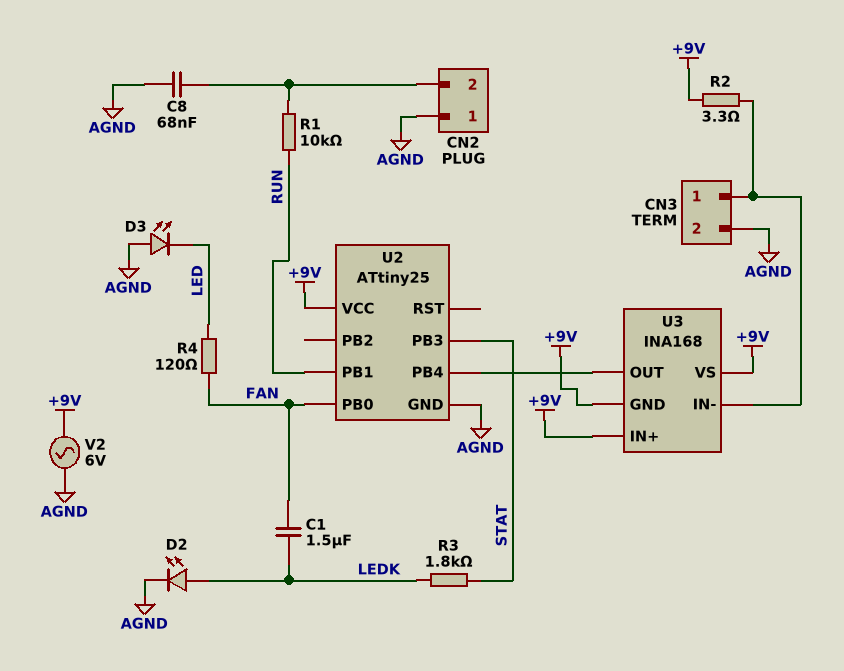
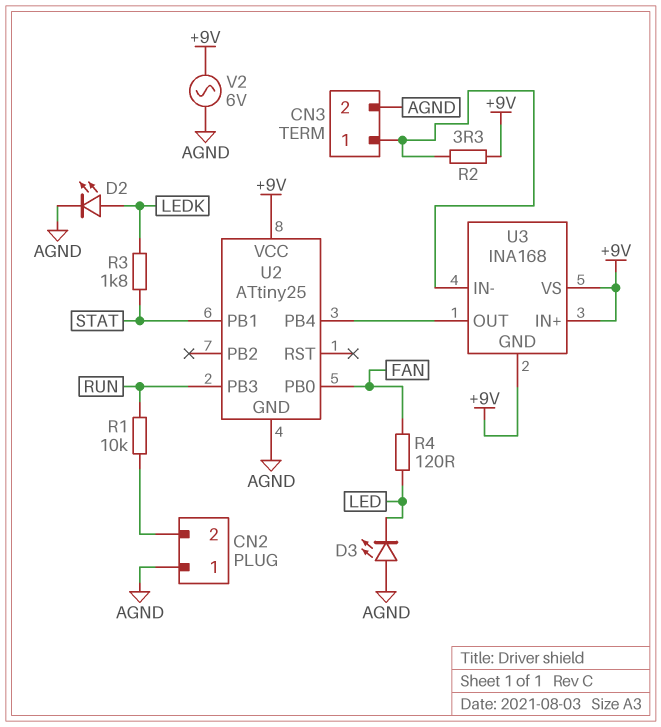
C1: 1.5uF (FAN, LEDK) -> none
C8: 68nF (AGND, CN2/2) -> none
U2 pin PB1: RUN -> STAT
U2 pin PB3: STAT -> RUN

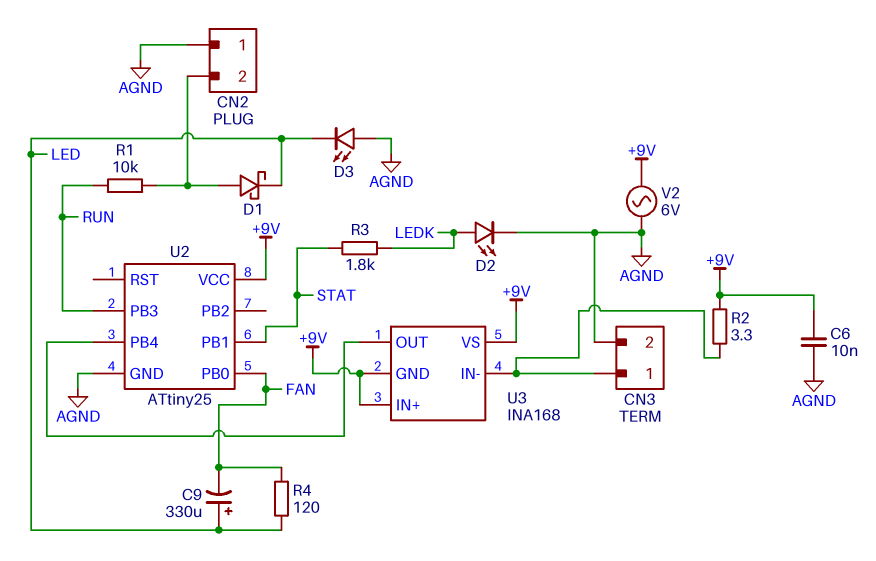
C6: none -> 10nF (+9V, AGND)
C9: none -> 330uF (plus LED, minus FAN)
D1: none -> schottky (A CN2/2, K LED)

